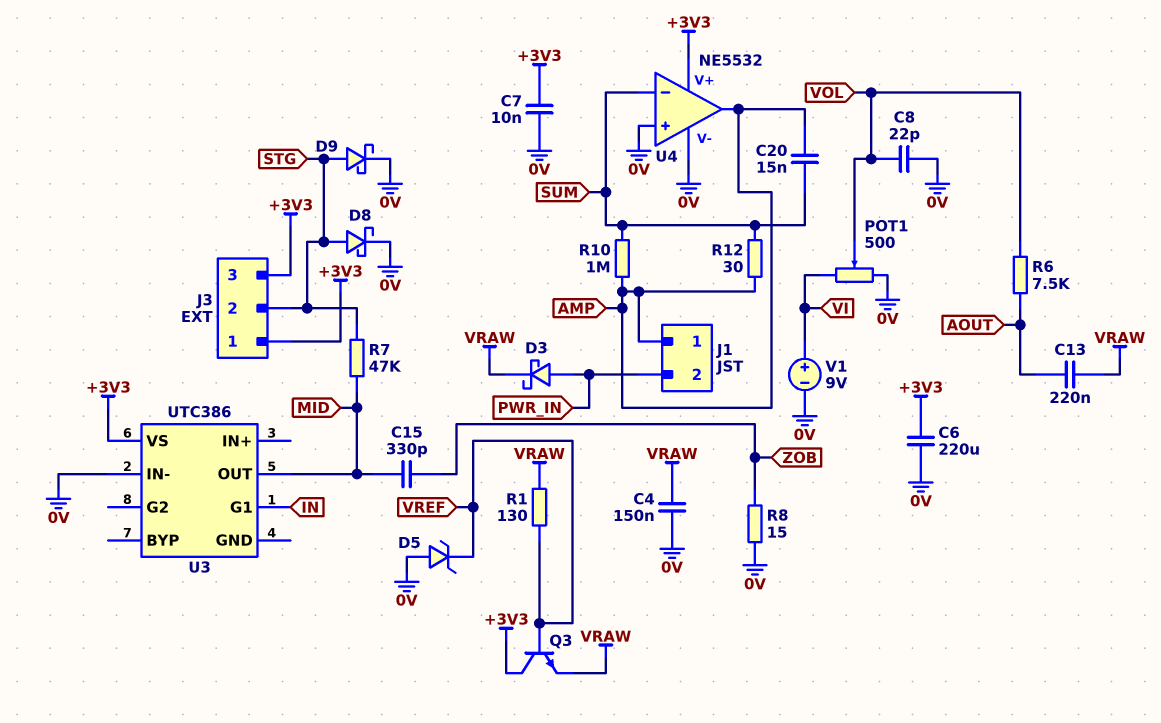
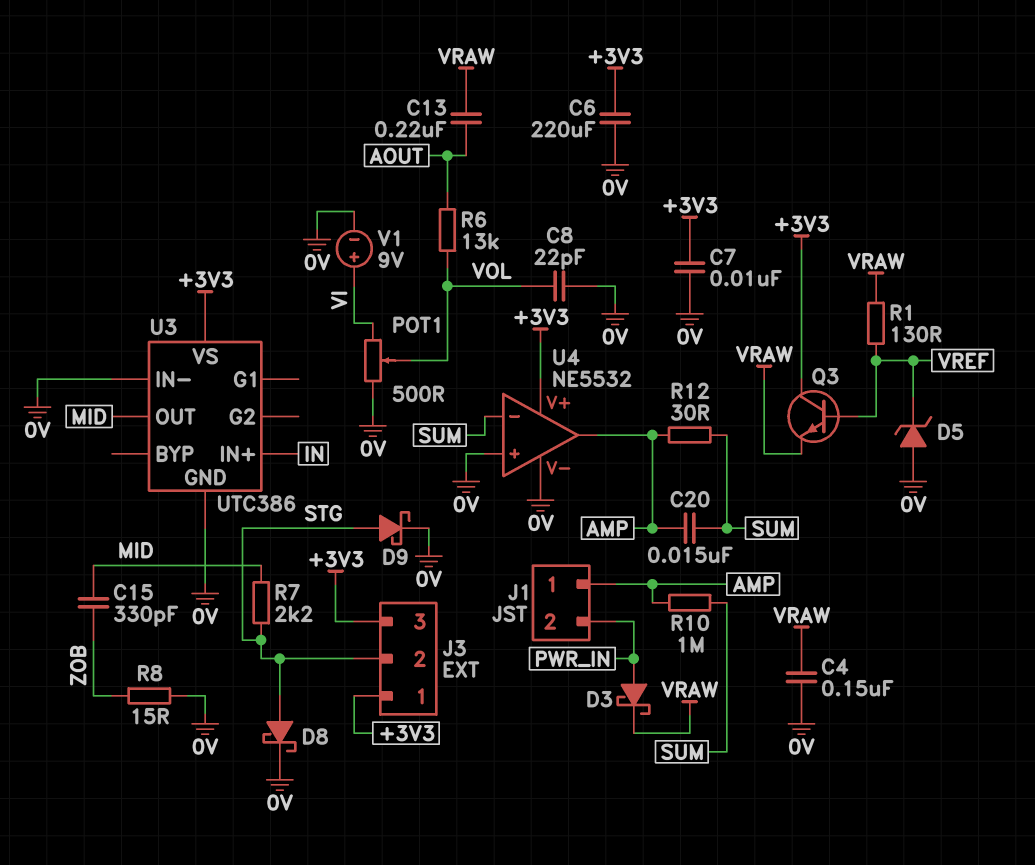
R6: 7.5k (AOUT, VOL) -> 13k (AOUT, VOL)
R7: 47k (MID, STG) -> 2.2k (MID, STG)
U3 pin G1: IN -> none
U3 pin GND: none -> 0V
U3 pin IN+: none -> IN

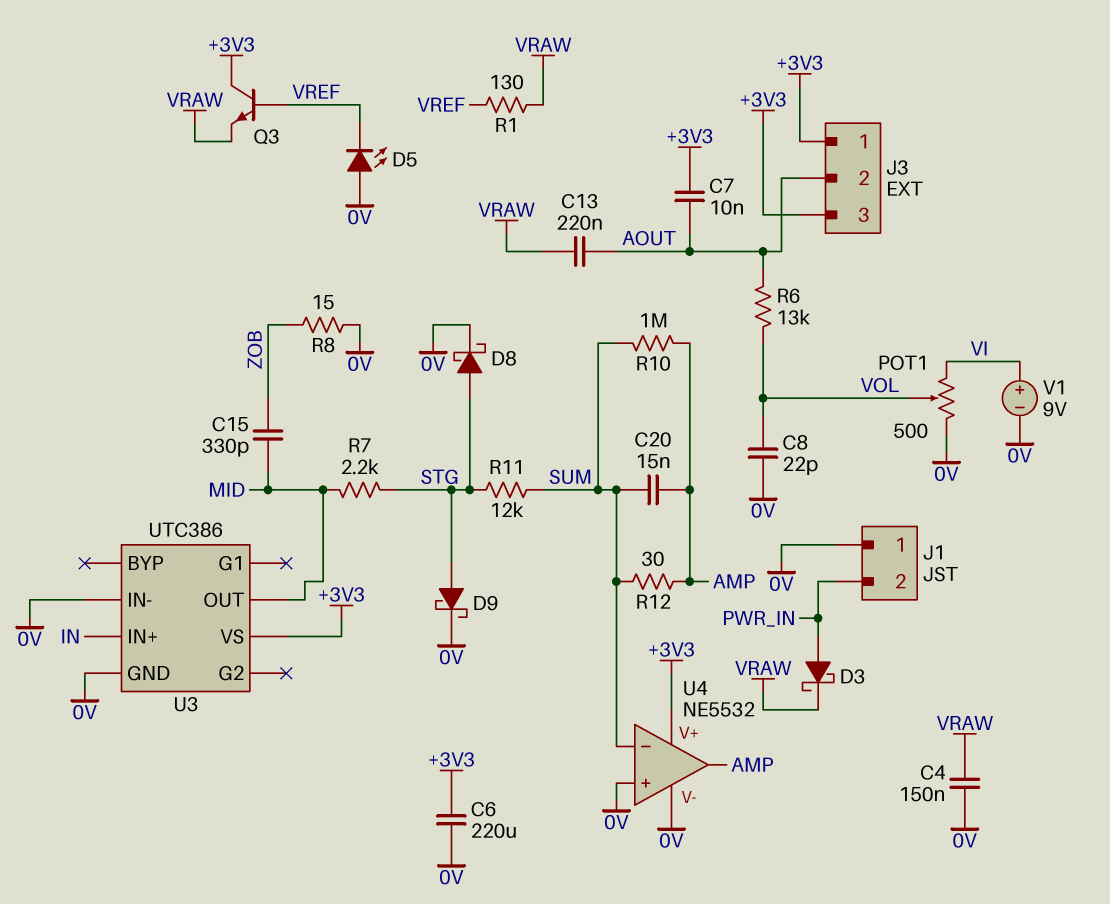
C7: 10nF (+3V3, 0V) -> 10nF (+3V3, AOUT)
D5: zener (A 0V, K VREF) -> LED (A 0V, K VREF)
J1 pin 1: AMP -> 0V
J3 pin 2: STG -> AOUT
R11: none -> 12k (STG, SUM)

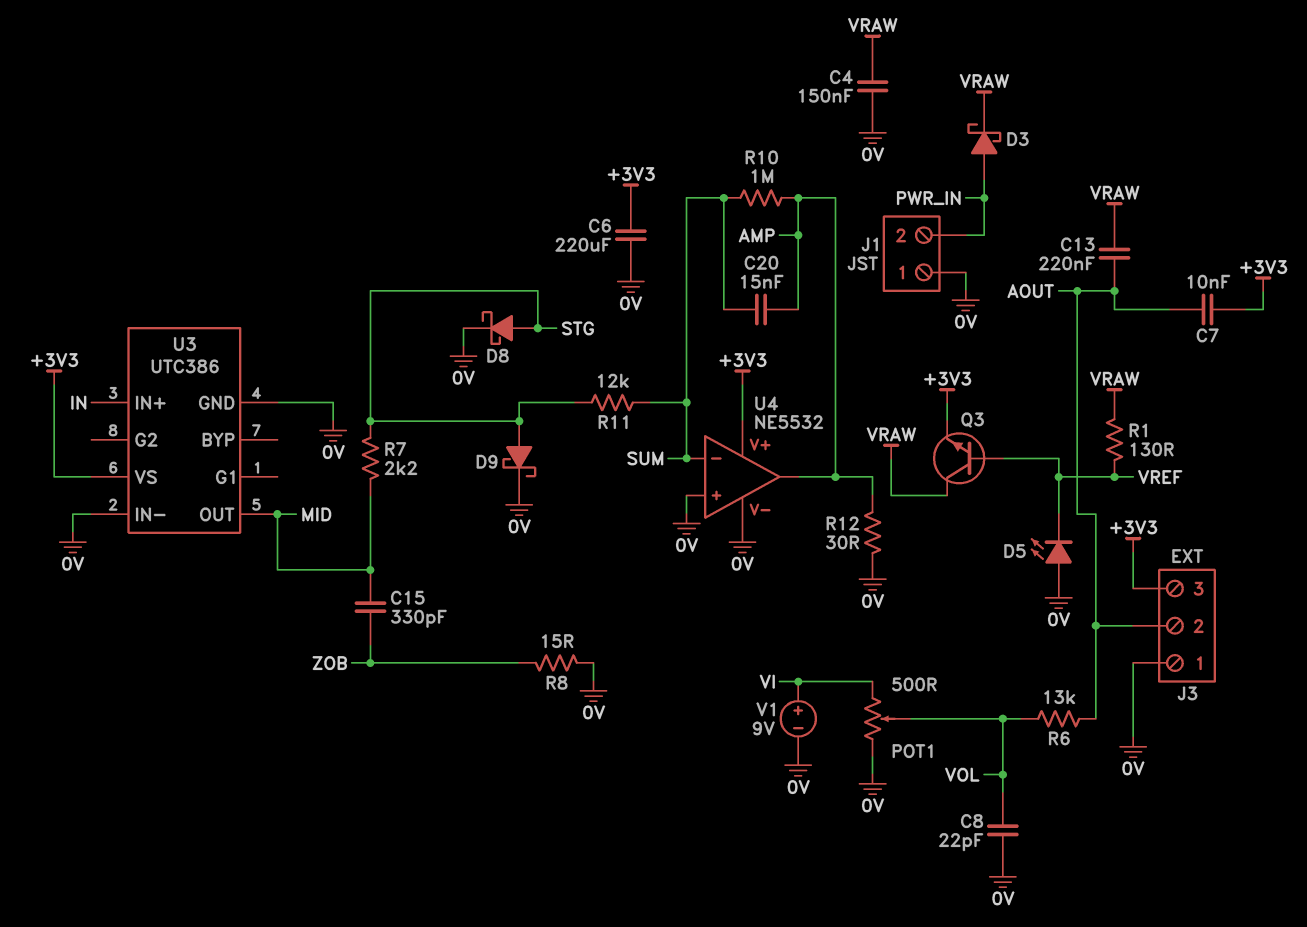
J3 pin 1: +3V3 -> 0V
Q3: NPN (B VREF, C +3V3, E VRAW) -> NPN (B VREF, C VRAW, E +3V3)
R12: 30 (AMP, SUM) -> 30 (0V, AMP)

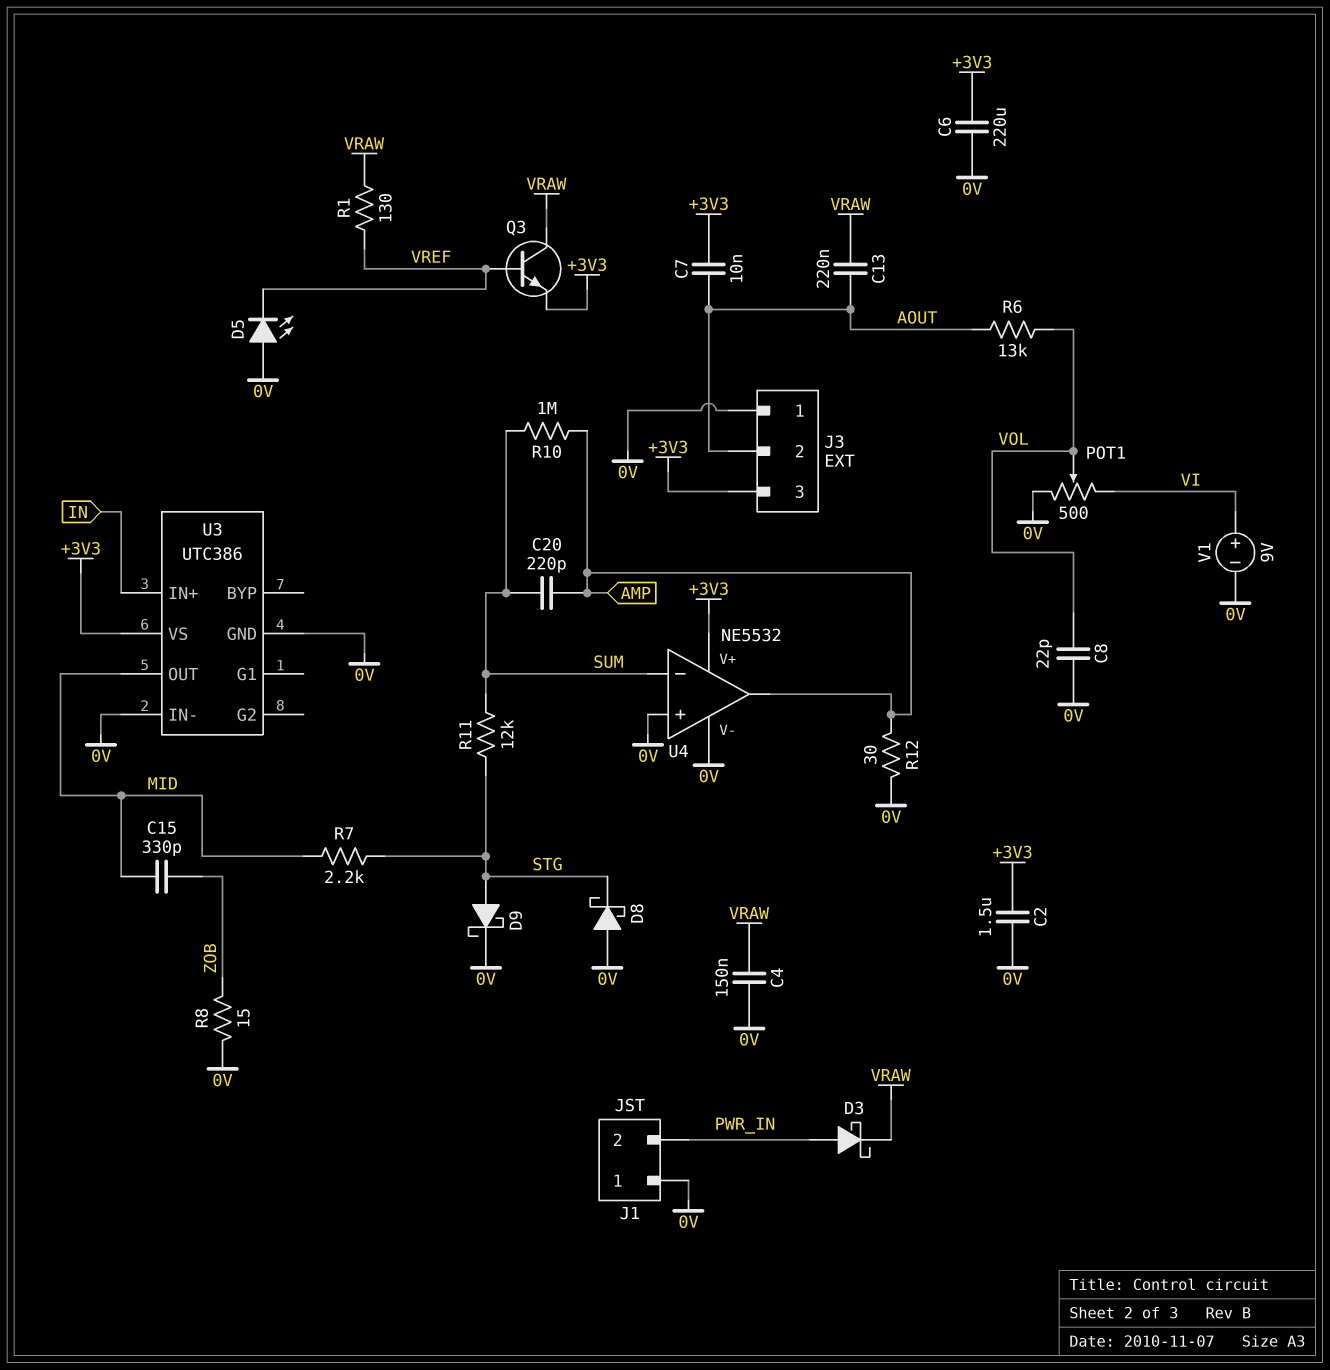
C2: none -> 1.5uF (+3V3, 0V)
C20: 15nF (AMP, SUM) -> 220pF (AMP, SUM)
D8: schottky (A STG, K 0V) -> schottky (A 0V, K STG)

